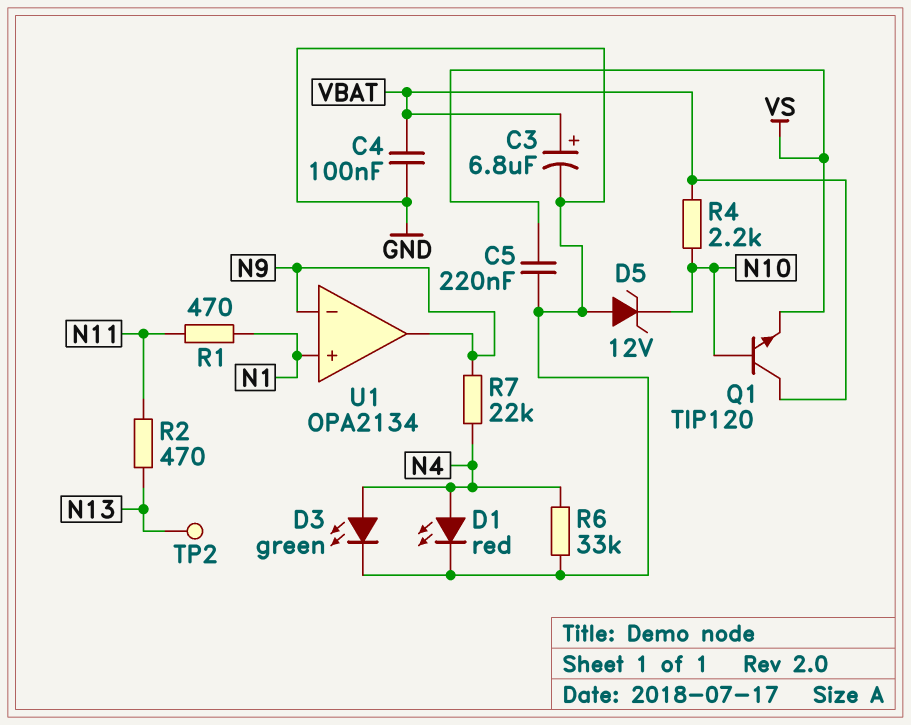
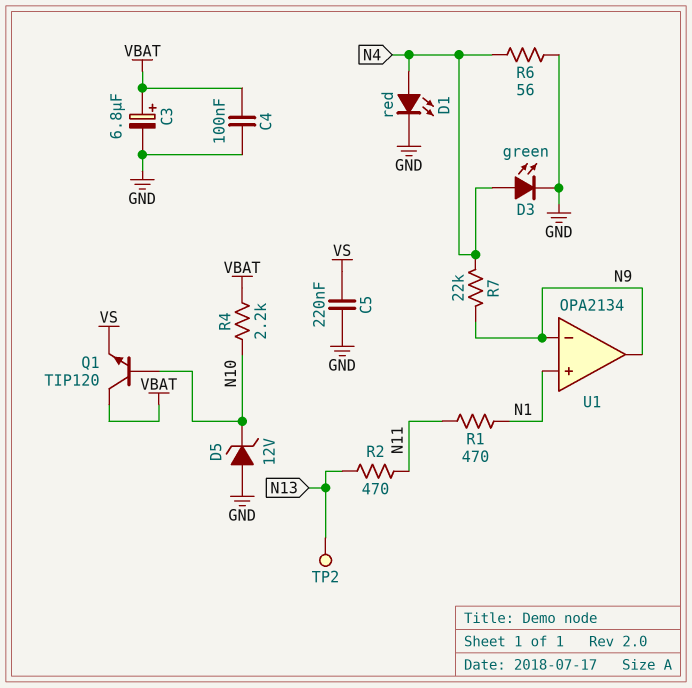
R6: 33k (GND, N4) -> 56 (GND, N4)

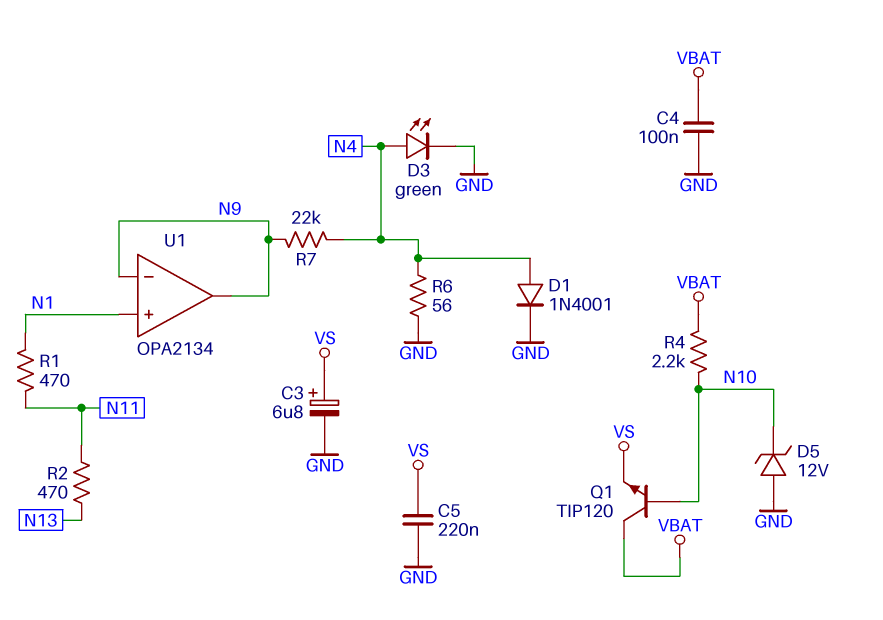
C3: 6.8uF (plus VBAT, minus GND) -> 6.8uF (plus VS, minus GND)
D1: LED red (A N4, K GND) -> diode 1N4001 (A N4, K GND)
TP2: test point (N13) -> none

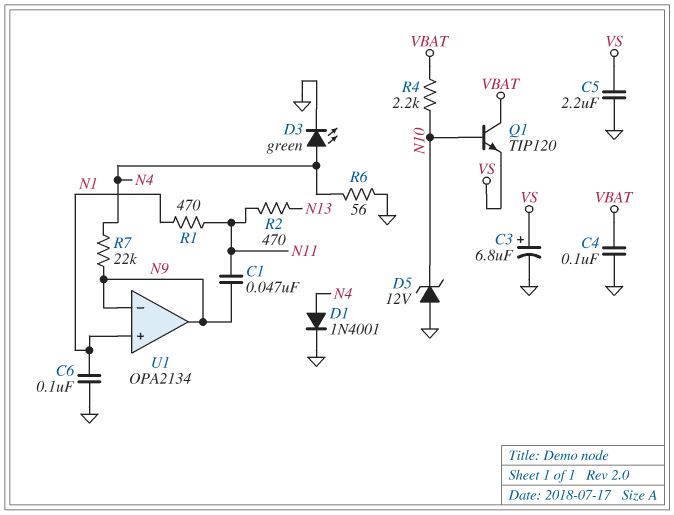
C1: none -> 47nF (N9, N11)
C5: 220nF (GND, VS) -> 2.2uF (GND, VS)
C6: none -> 100nF (GND, N1)

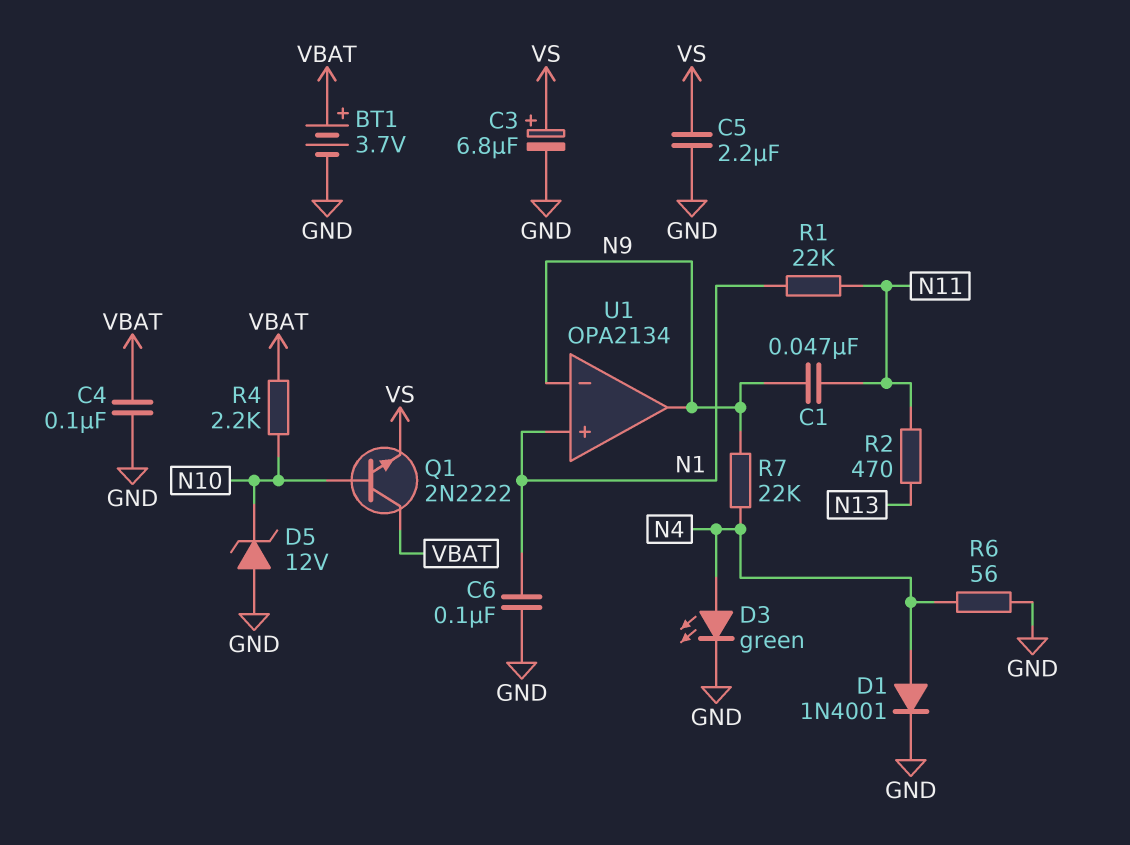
BT1: none -> 3.7V (plus VBAT, minus GND)
Q1: NPN TIP120 (B N10, C VBAT, E VS) -> NPN 2N2222 (B N10, C VBAT, E VS)
R1: 470 (N1, N11) -> 22k (N1, N11)

